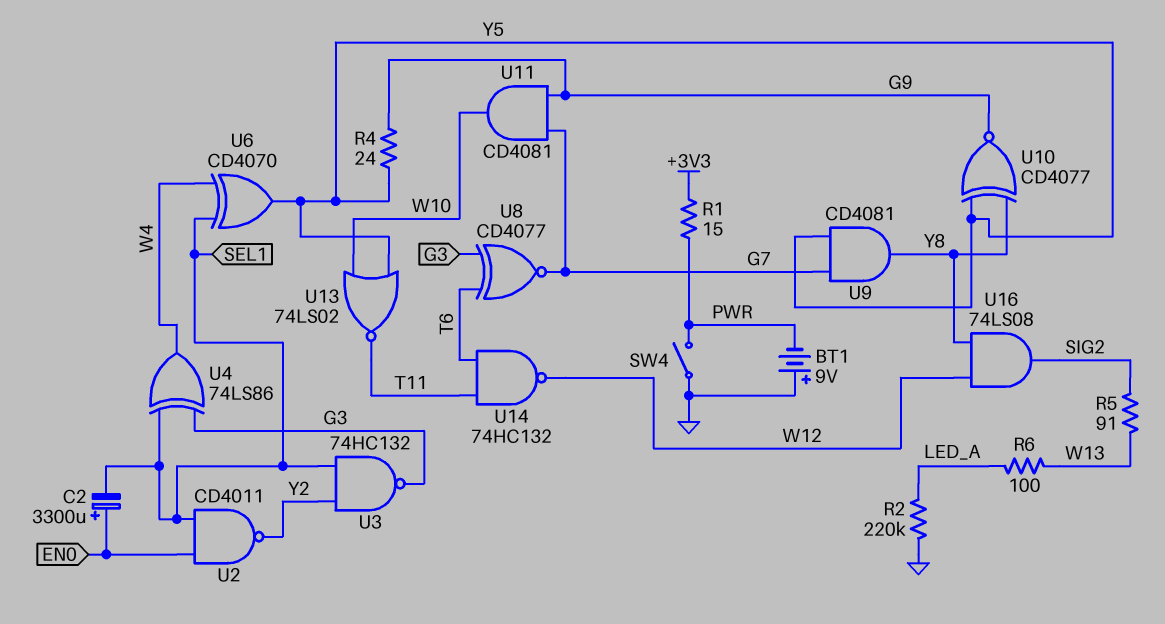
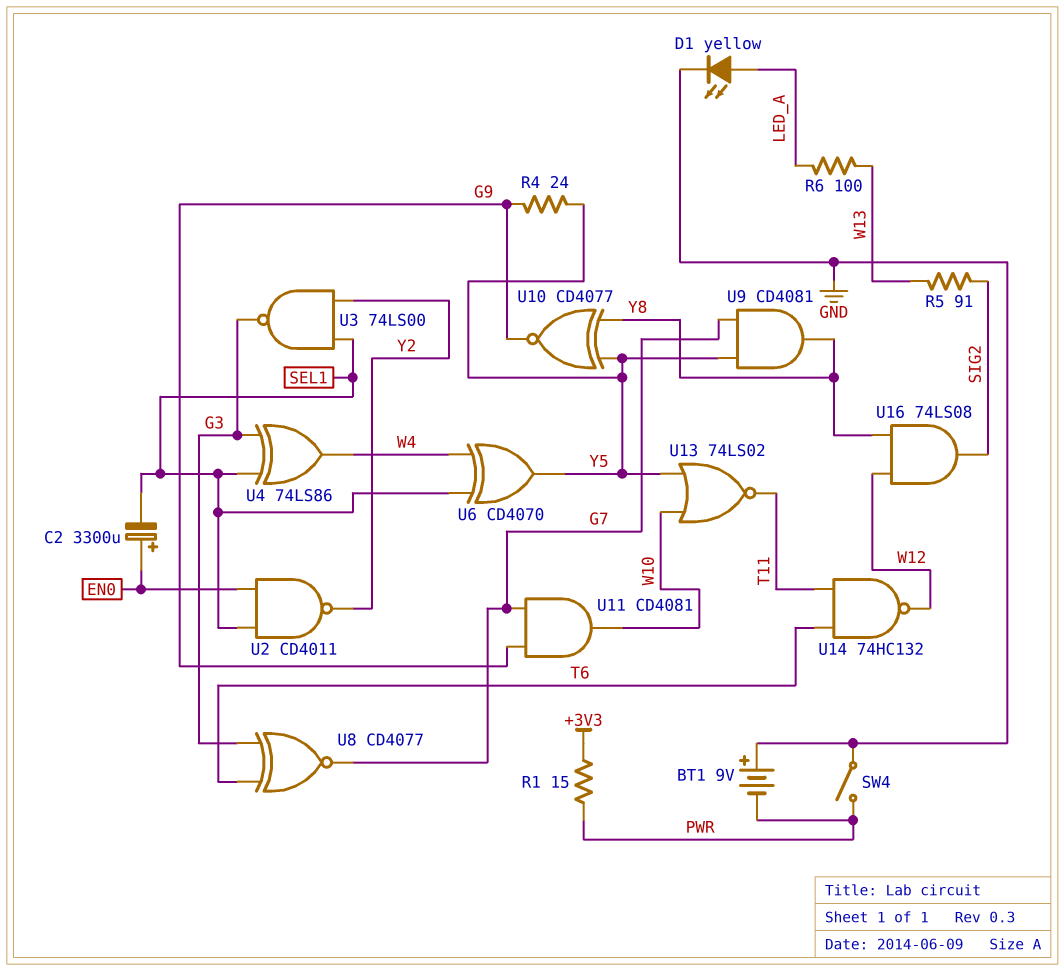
D1: none -> LED yellow (A LED_A, K GND)
R2: 220k (GND, LED_A) -> none
U3: NAND 74HC132 (in SEL1, in Y2, out G3) -> NAND 74LS00 (in SEL1, in Y2, out G3)

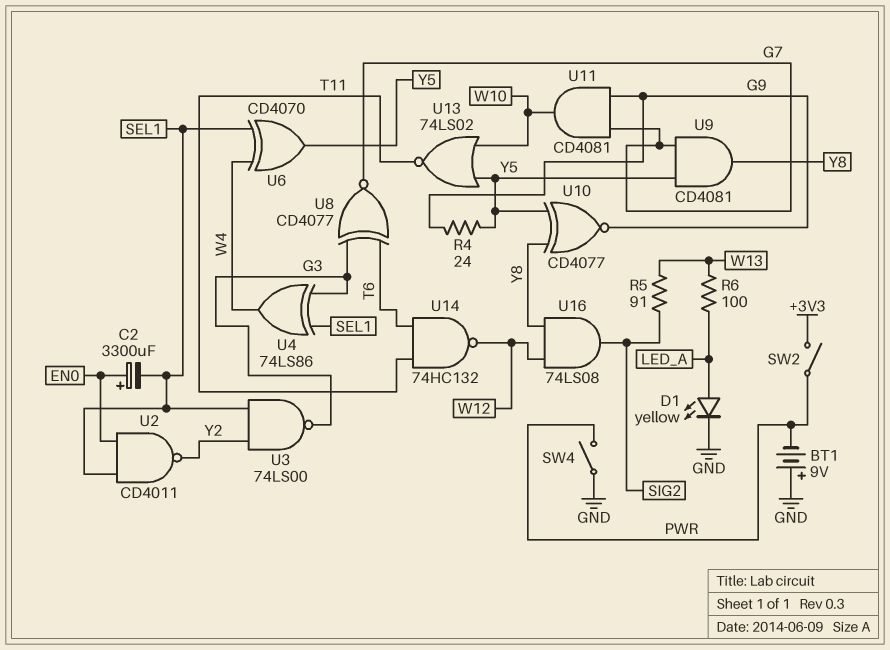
R1: 15 (+3V3, PWR) -> none
SW2: none -> switch (+3V3, PWR)

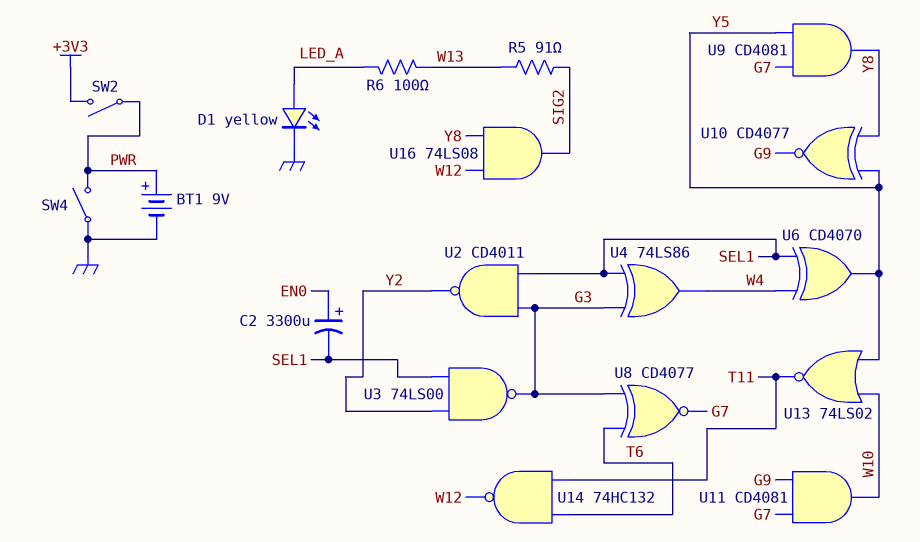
BT1: 9V (plus GND, minus PWR) -> 9V (plus PWR, minus GND)
R4: 24 (G9, Y5) -> none
U2: NAND CD4011 (in EN0, in SEL1, out Y2) -> NAND CD4011 (in G3, in SEL1, out Y2)

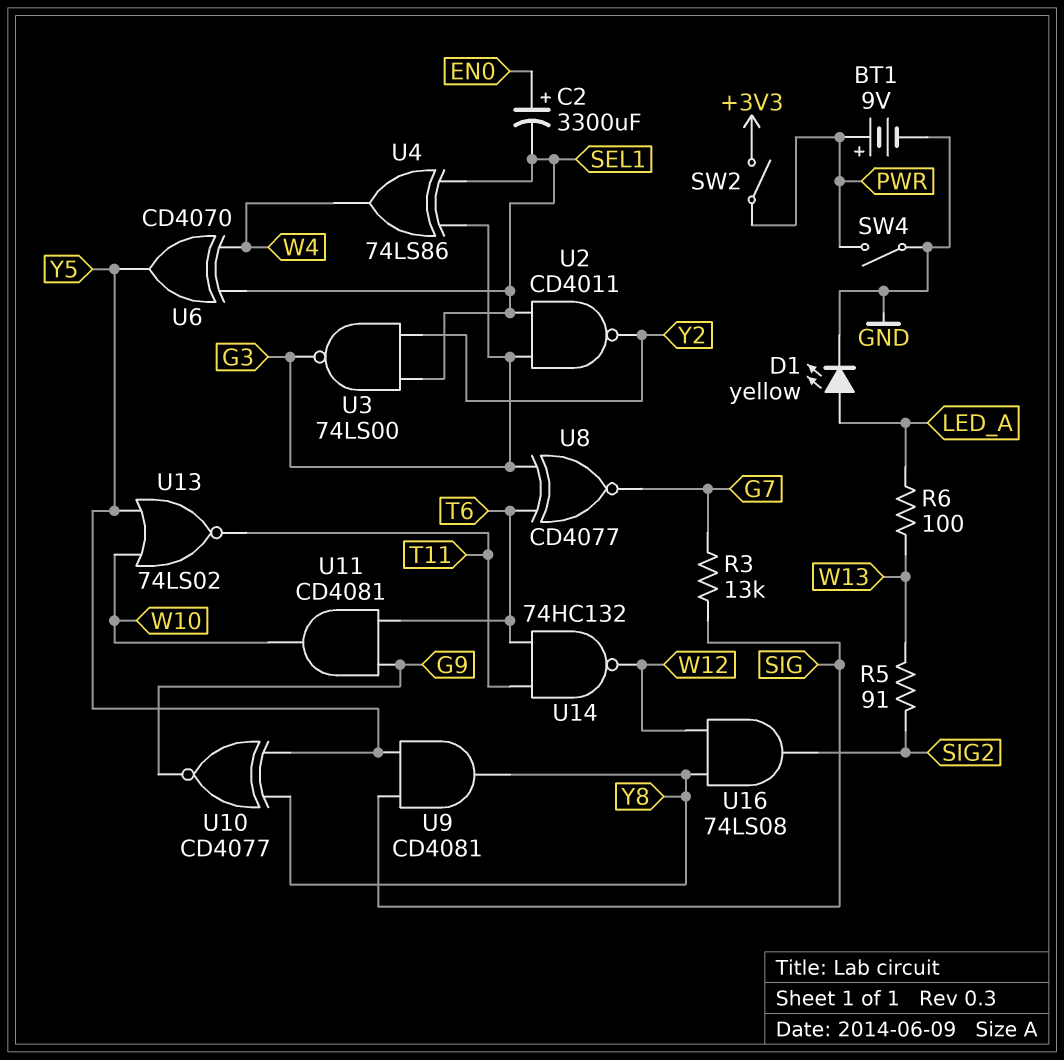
R3: none -> 13k (G7, SIG)
U9: AND CD4081 (in G7, in Y5, out Y8) -> AND CD4081 (in SIG, in Y5, out Y8)
U11: AND CD4081 (in G7, in G9, out W10) -> AND CD4081 (in G9, in T6, out W10)

